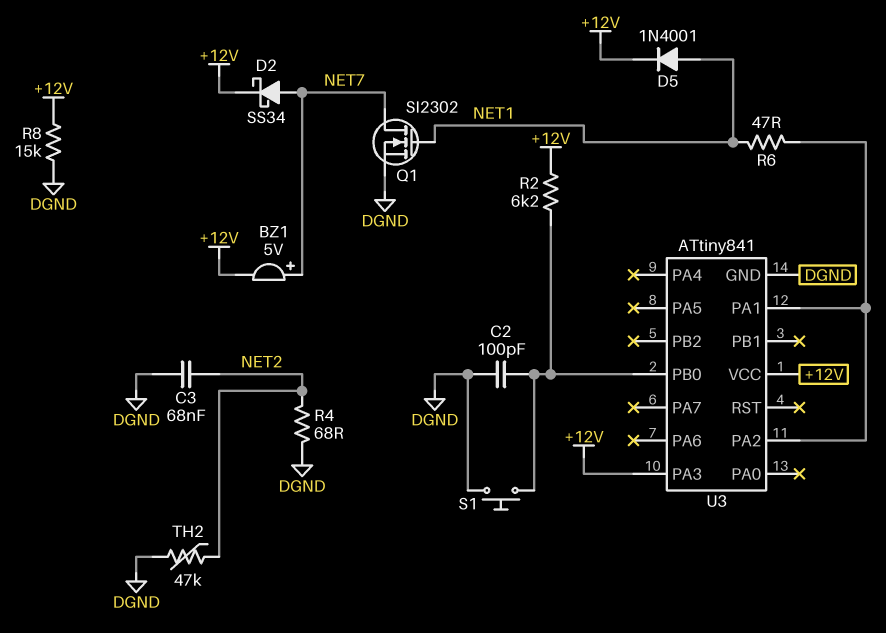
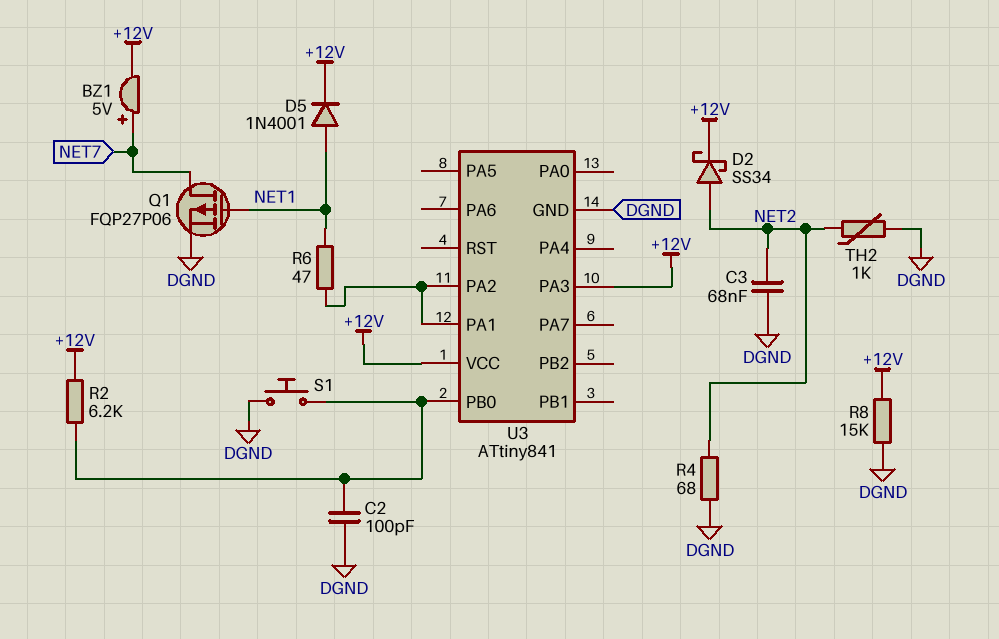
D2: schottky SS34 (A NET7, K +12V) -> schottky SS34 (A NET2, K +12V)
Q1: NMOS SI2302 (G NET1, D NET7, S DGND) -> PMOS FQP27P06 (G NET1, D NET7, S DGND)
TH2: 47k (DGND, NET2) -> 1k (DGND, NET2)

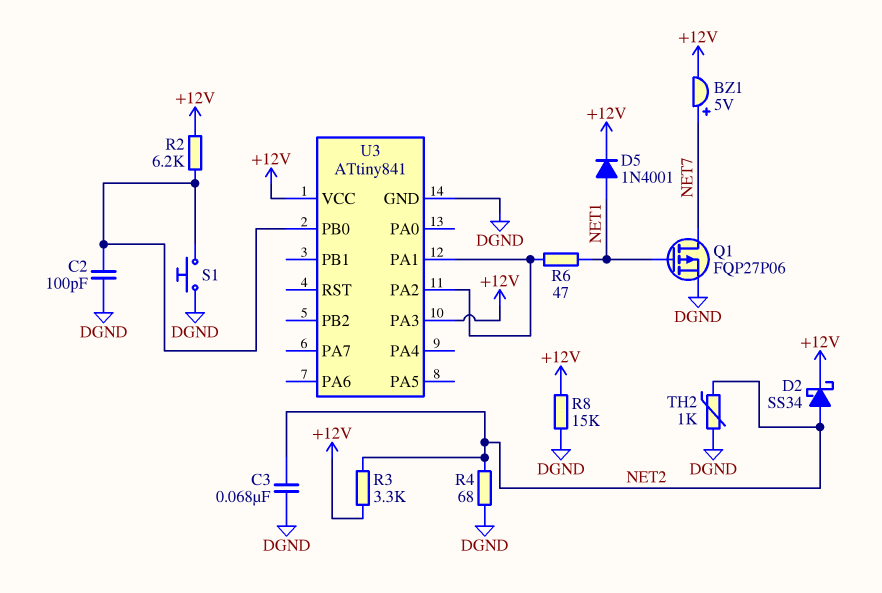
R3: none -> 3.3k (+12V, NET2)

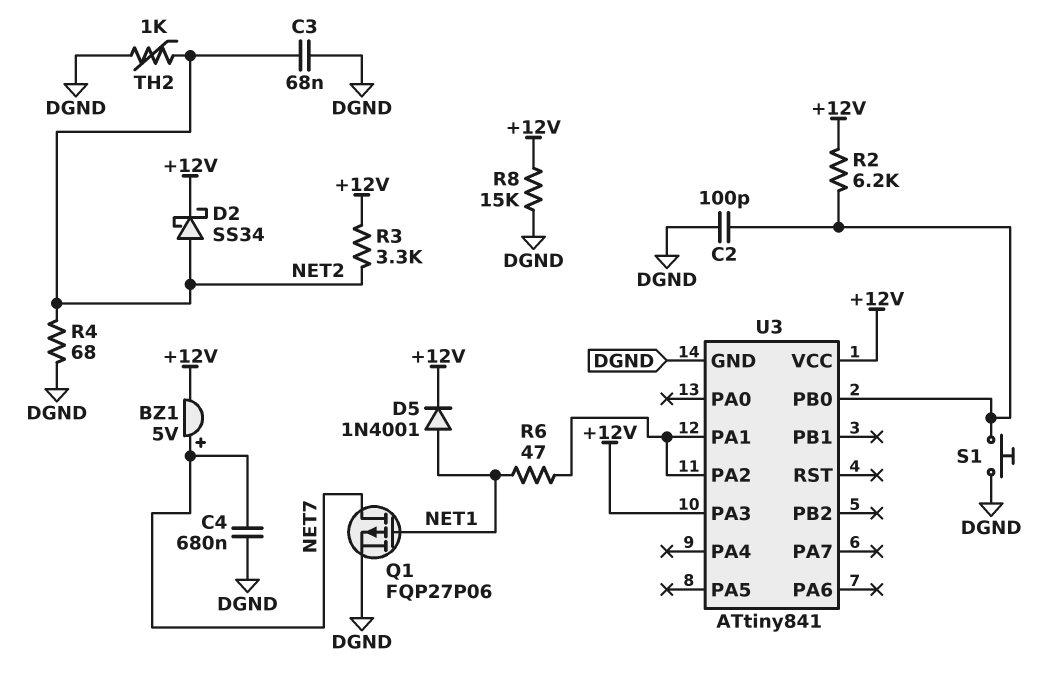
C4: none -> 680nF (DGND, NET7)

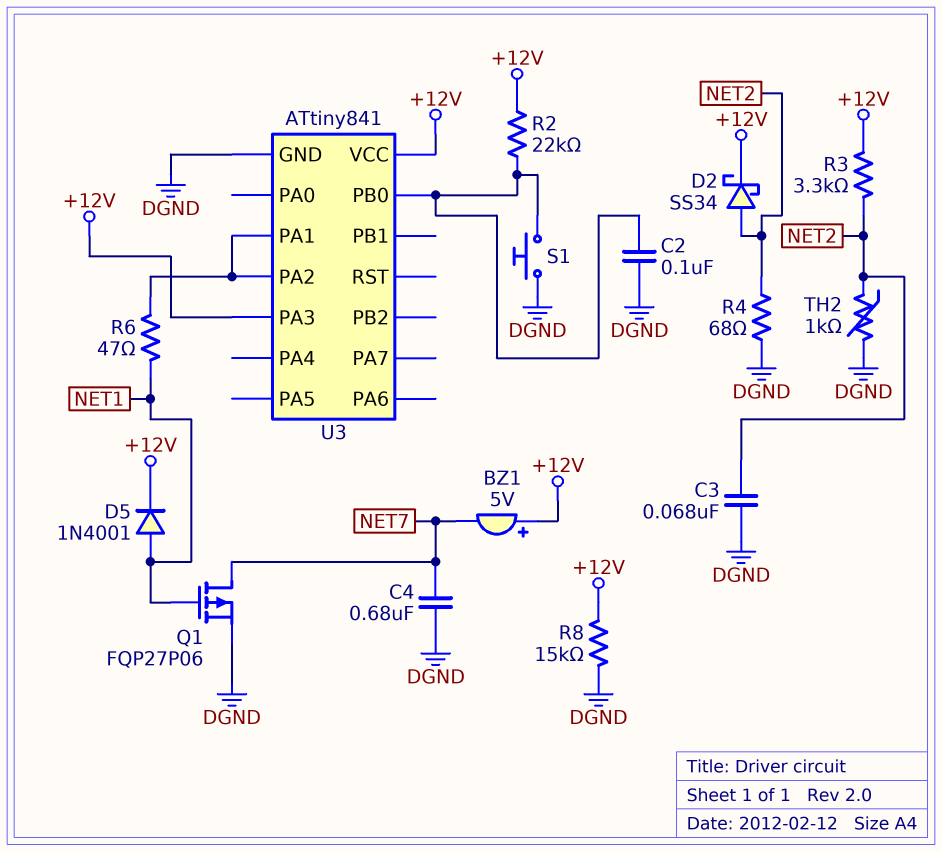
BZ1: buzzer 5V (plus NET7, minus +12V) -> buzzer 5V (plus +12V, minus NET7)
C2: 100pF (DGND, U3/PB0) -> 100nF (DGND, U3/PB0)
R2: 6.2k (+12V, U3/PB0) -> 22k (+12V, U3/PB0)

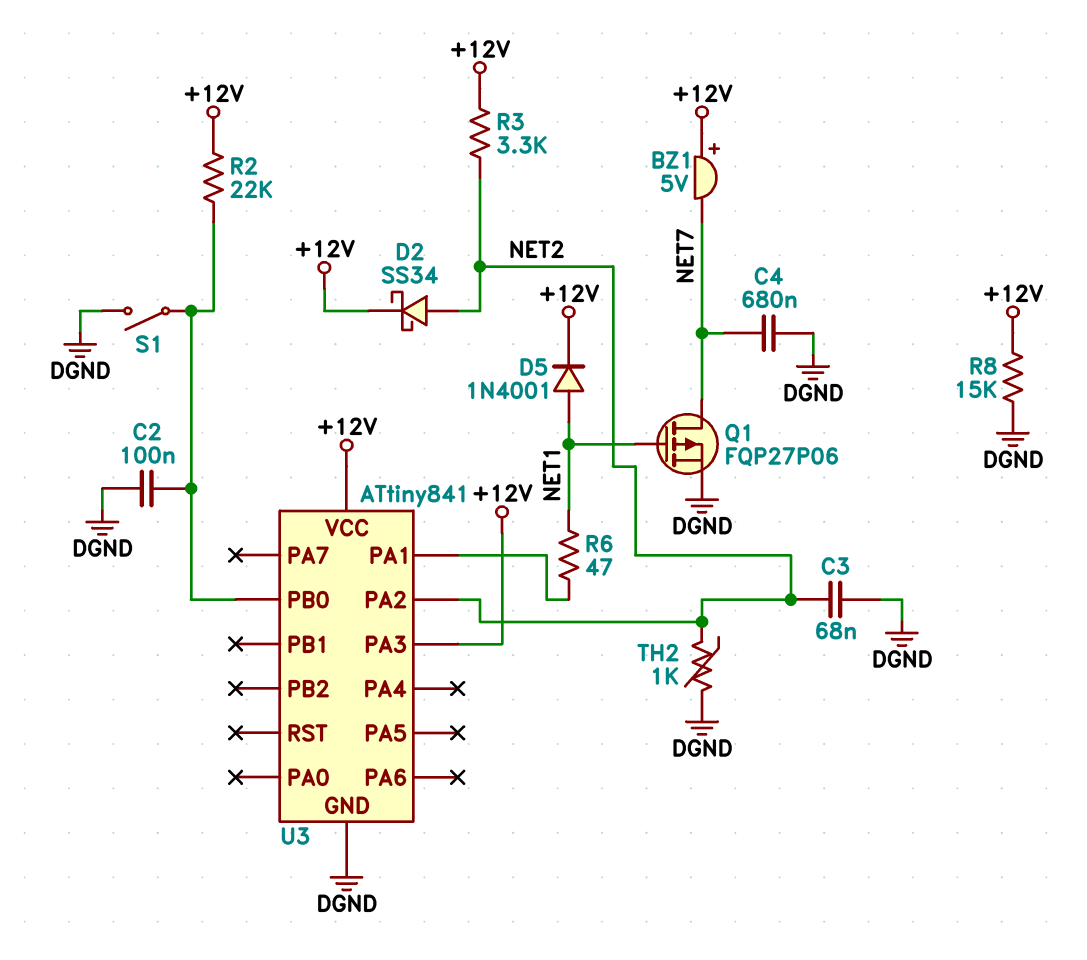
R4: 68 (DGND, NET2) -> none
S1: button (DGND, U3/PB0) -> switch (DGND, U3/PB0)
U3 pin PA2: U3/PA1 -> NET2

